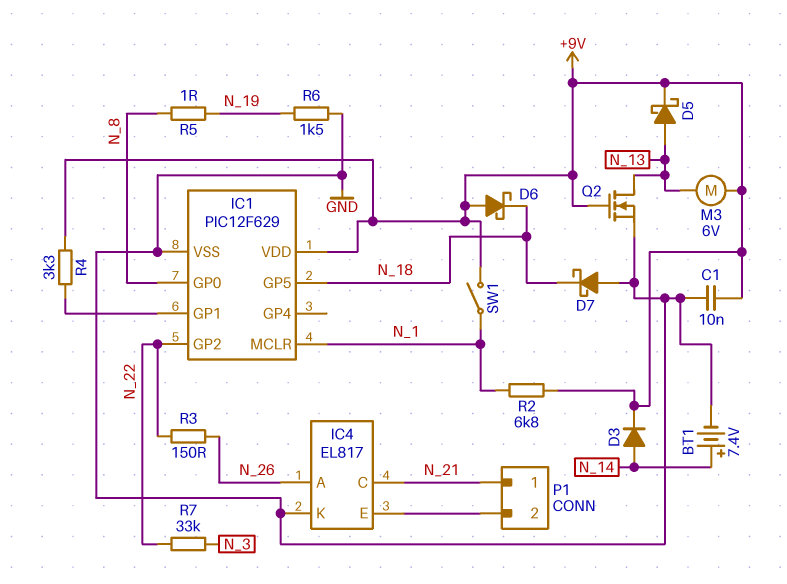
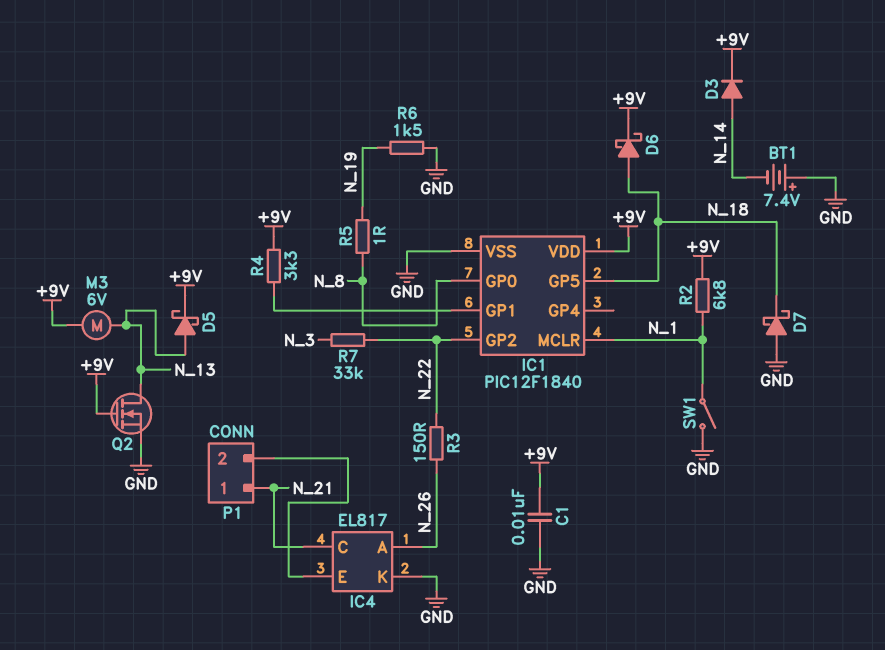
BT1: 7.4V (plus N_14, minus GND) -> 7.4V (plus GND, minus N_14)
D6: schottky (A +9V, K N_18) -> schottky (A N_18, K +9V)
IC1: PIC12F629 -> PIC12F1840
SW1: switch (+9V, N_1) -> switch (GND, N_1)

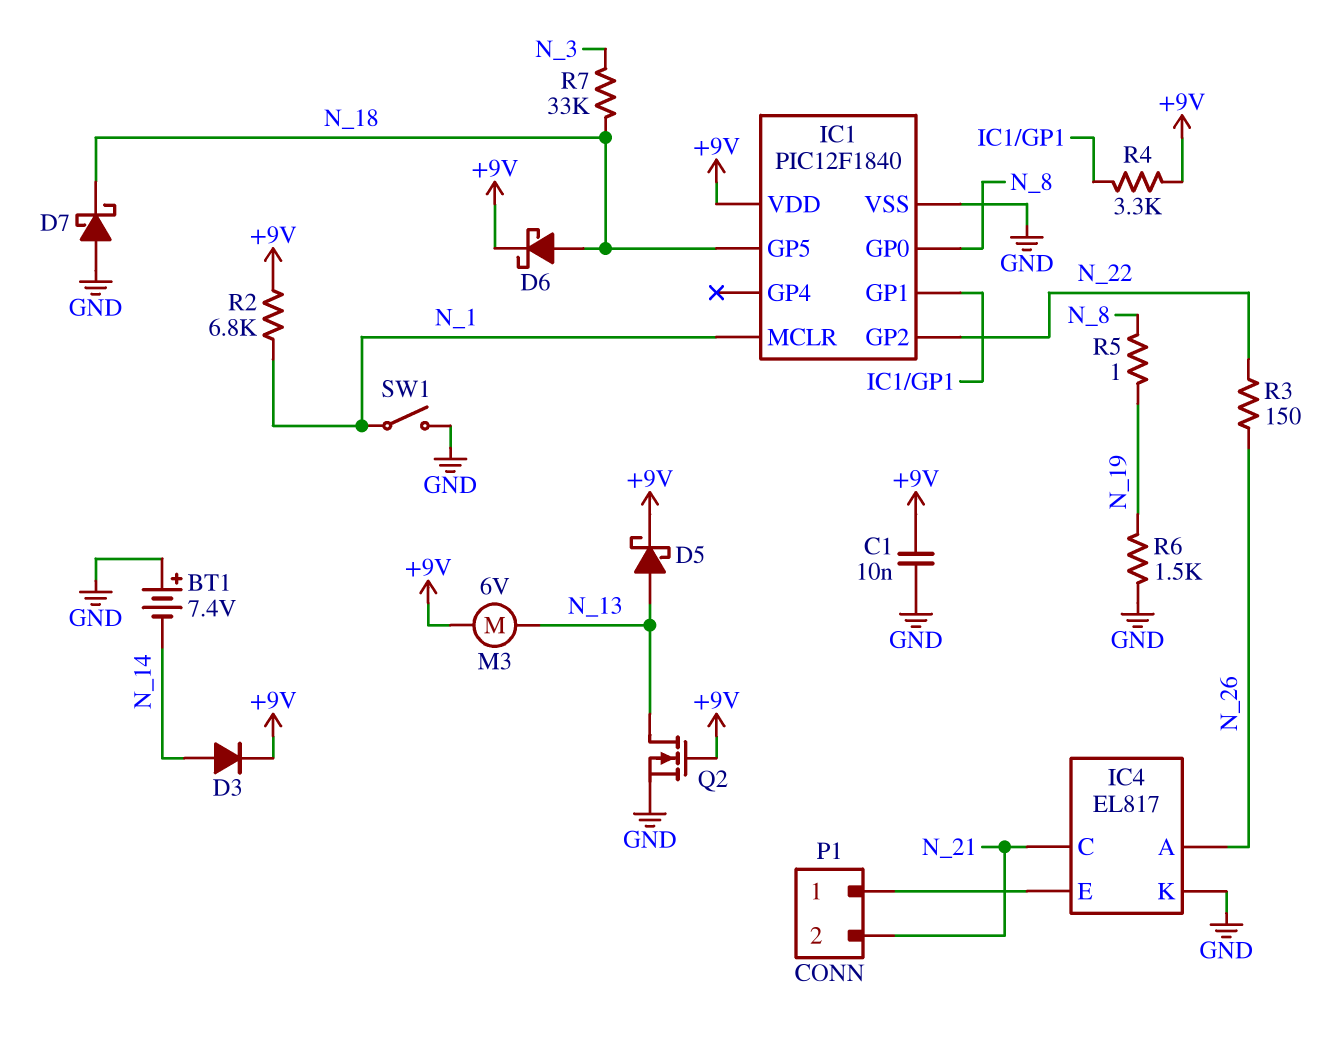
P1 pin 1: N_21 -> IC4/E
P1 pin 2: IC4/E -> N_21
R7: 33k (N_3, N_22) -> 33k (N_3, N_18)

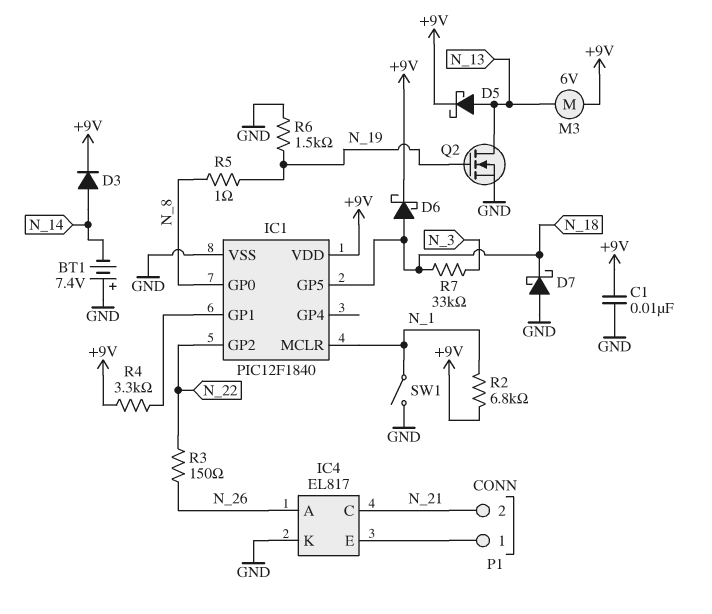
Q2: NMOS (G +9V, D N_13, S GND) -> NMOS (G N_19, D N_13, S GND)

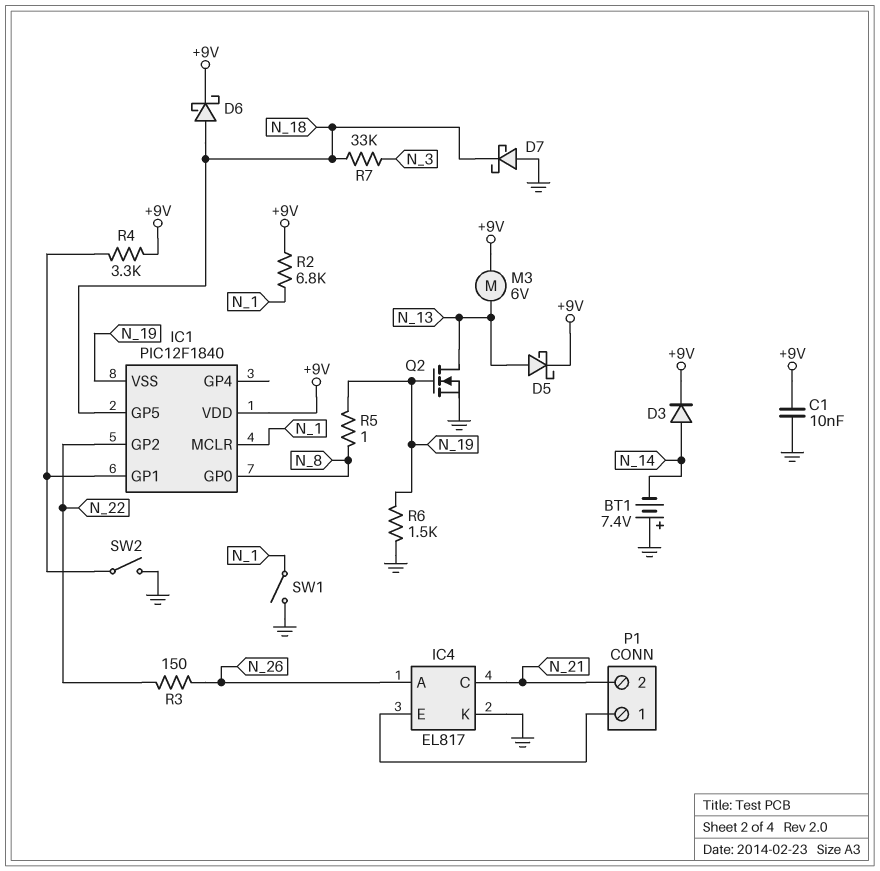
IC1 pin VSS: GND -> N_19
SW2: none -> switch (GND, IC1/GP1)

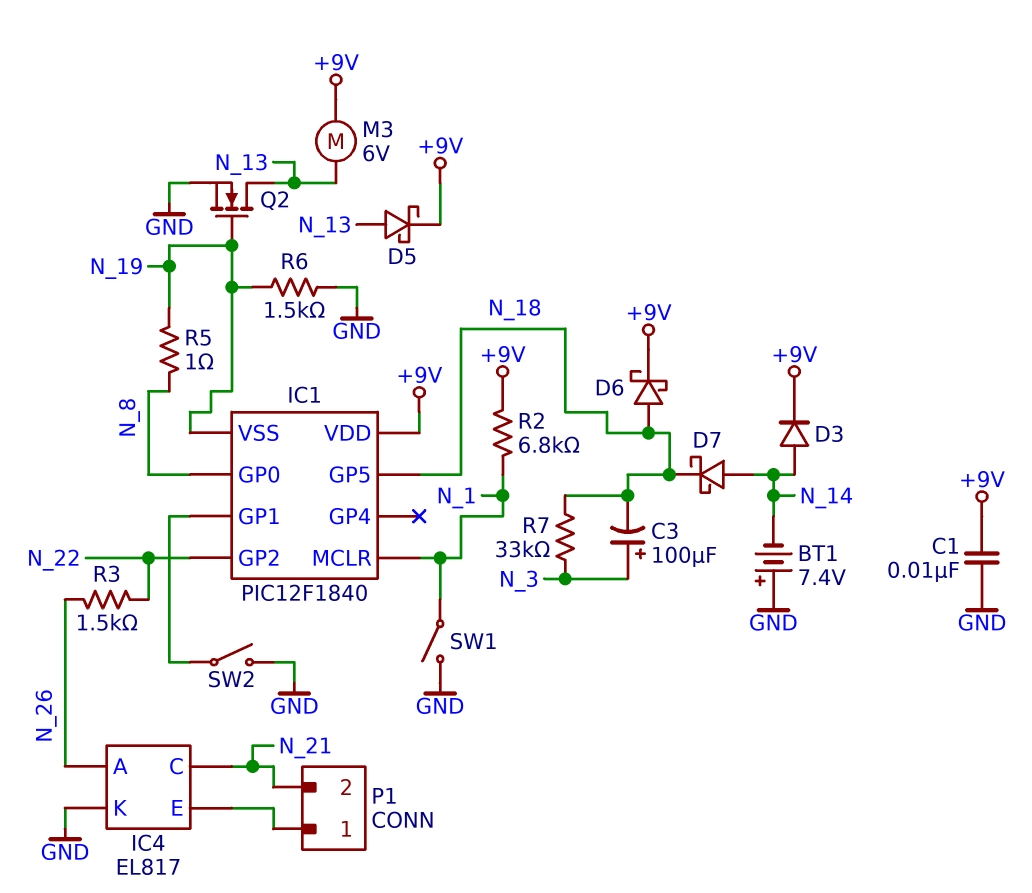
C3: none -> 100uF (plus N_3, minus N_18)
D7: schottky (A GND, K N_18) -> schottky (A N_14, K N_18)
R3: 150 (N_22, N_26) -> 1.5k (N_22, N_26)
R4: 3.3k (+9V, IC1/GP1) -> none

